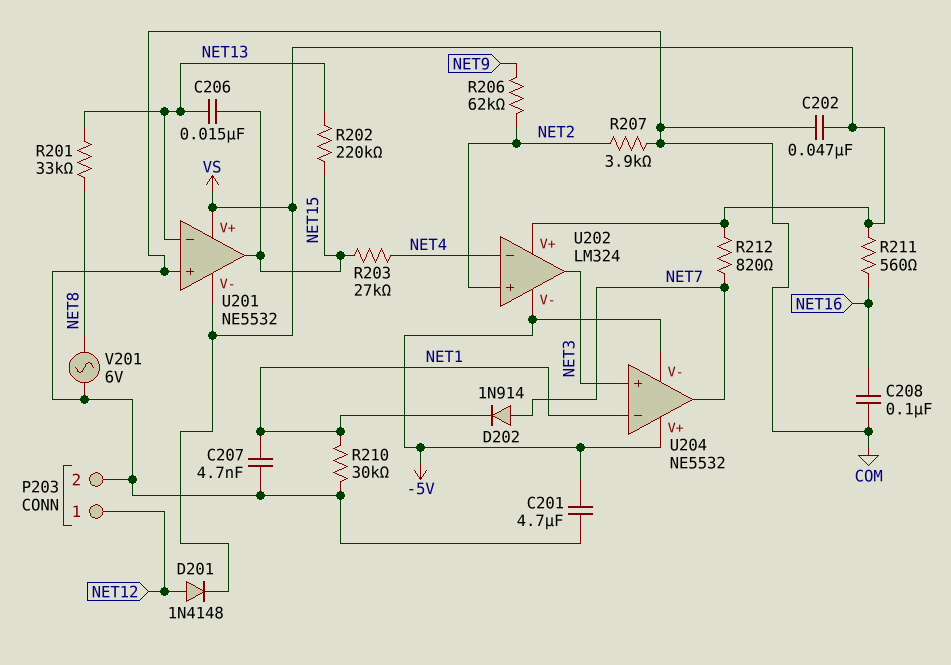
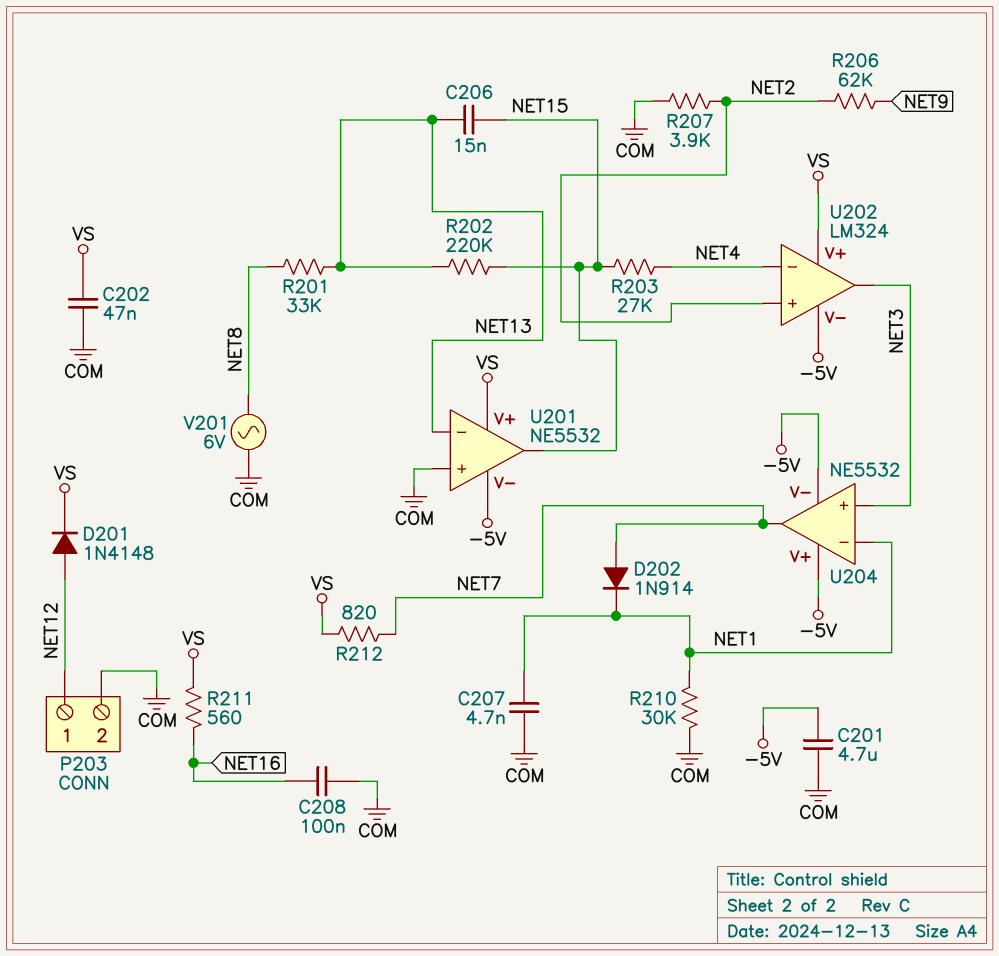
U201 pin V-: VS -> -5V

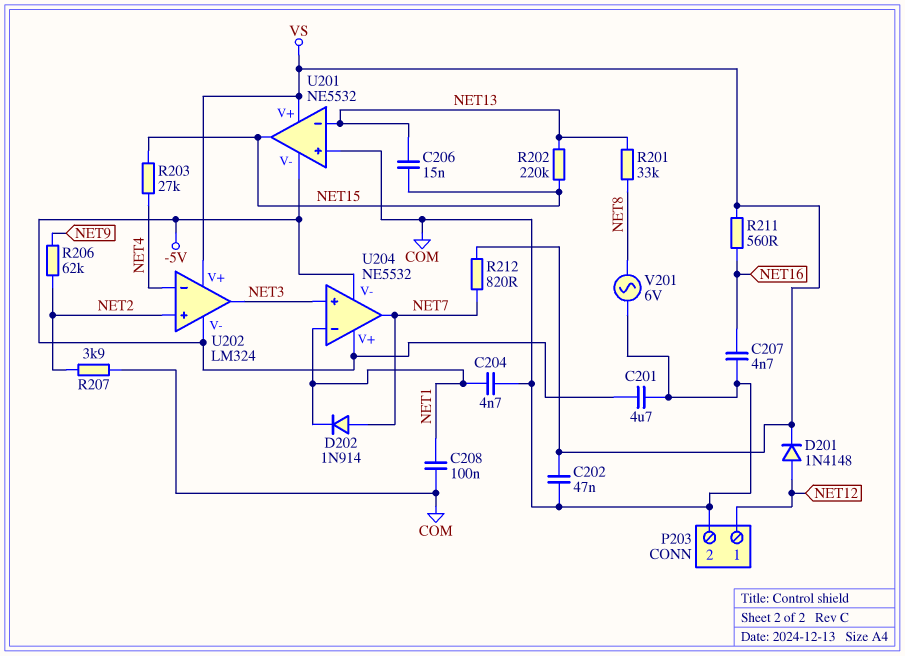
C204: none -> 4.7nF (COM, NET1)
C207: 4.7nF (COM, NET1) -> 4.7nF (COM, NET16)
C208: 100nF (COM, NET16) -> 100nF (COM, NET1)
R210: 30k (COM, NET1) -> none

